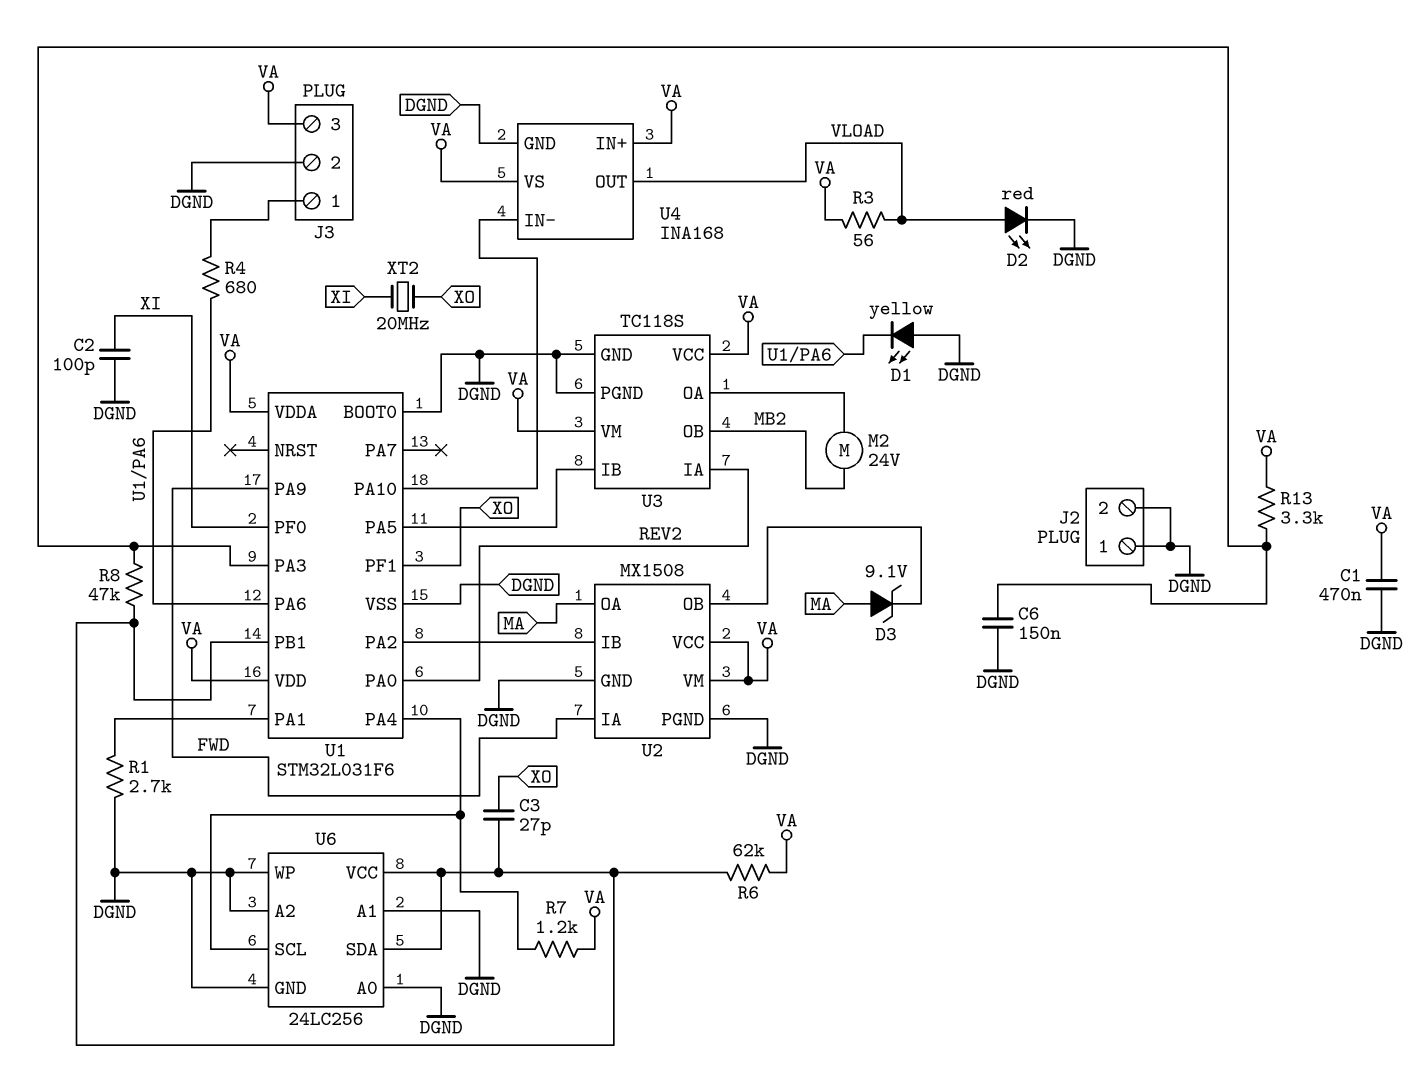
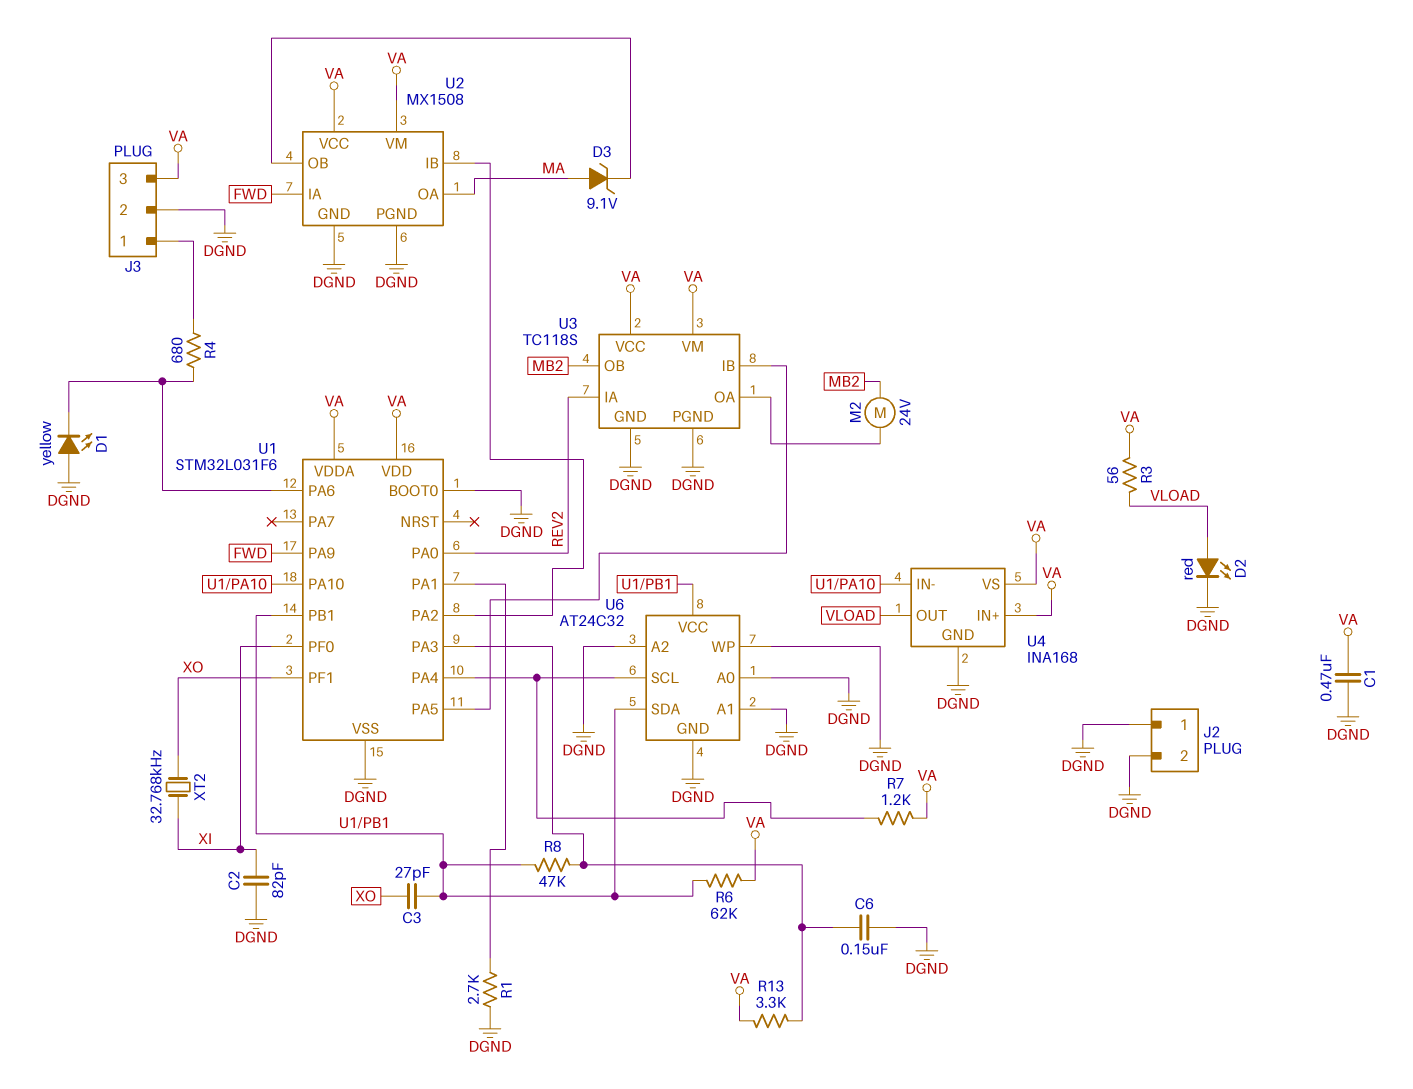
C2: 100pF (DGND, XI) -> 82pF (DGND, XI)
U6: 24LC256 -> AT24C32
XT2: 20MHz (XI, XO) -> 32.768kHz (XI, XO)

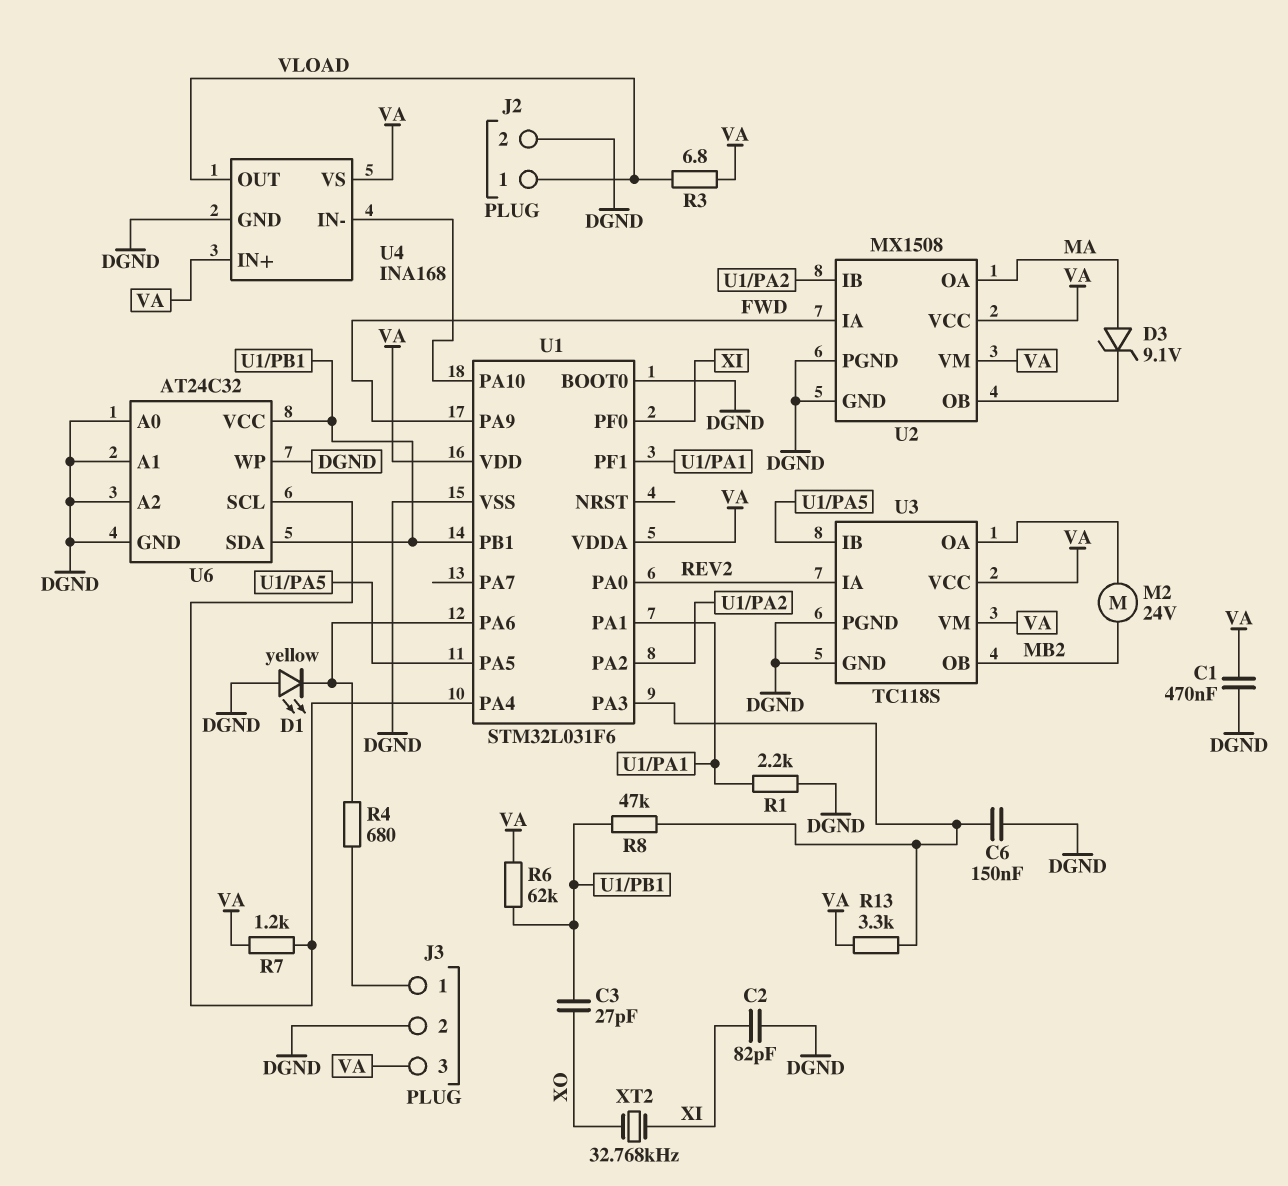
D2: LED red (A VLOAD, K DGND) -> none
J2 pin 1: DGND -> VLOAD
R1: 2.7k (DGND, U1/PA1) -> 2.2k (DGND, U1/PA1)
R3: 56 (VA, VLOAD) -> 6.8 (VA, VLOAD)
U1 pin PF1: XO -> U1/PA1

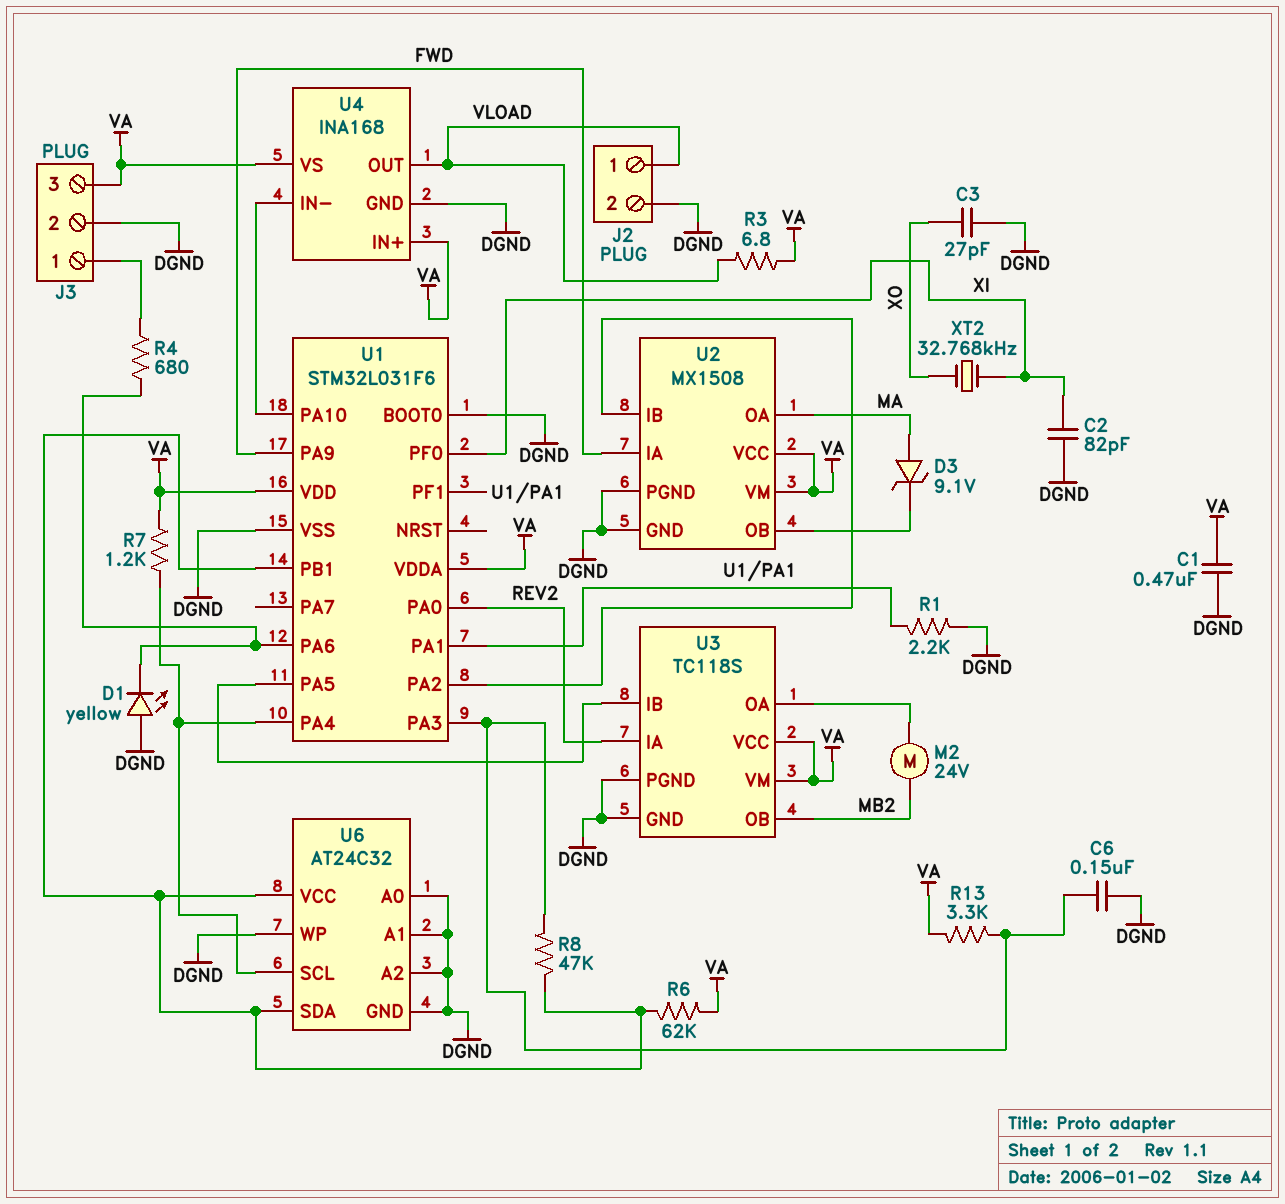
C3: 27pF (U1/PB1, XO) -> 27pF (DGND, XO)

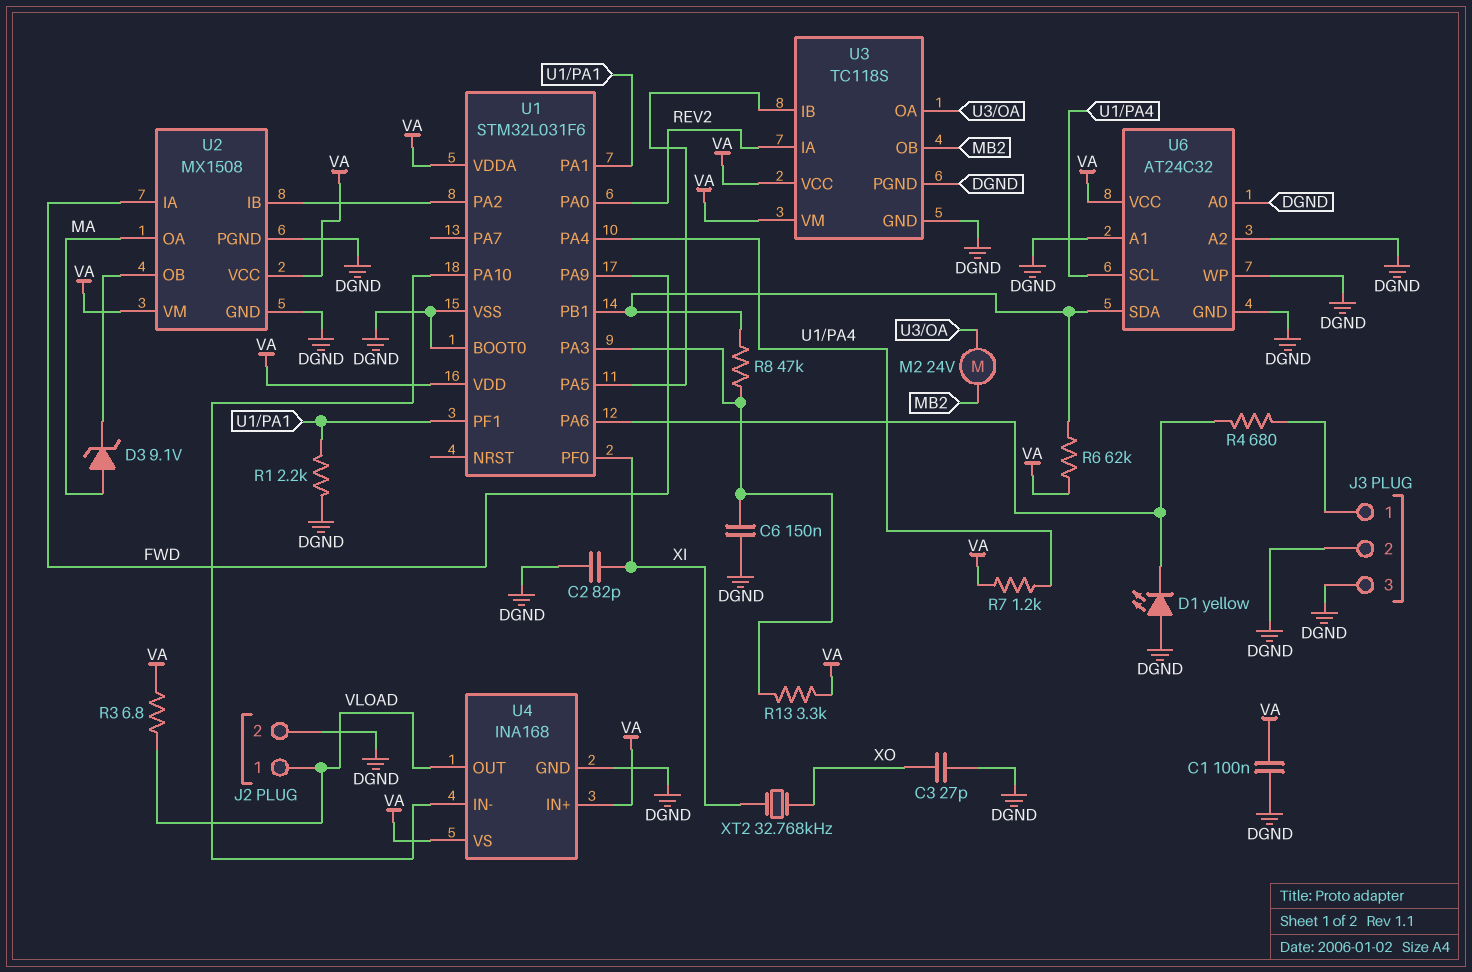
C1: 470nF (DGND, VA) -> 100nF (DGND, VA)
J3 pin 3: VA -> DGND
U6 pin VCC: U1/PB1 -> VA

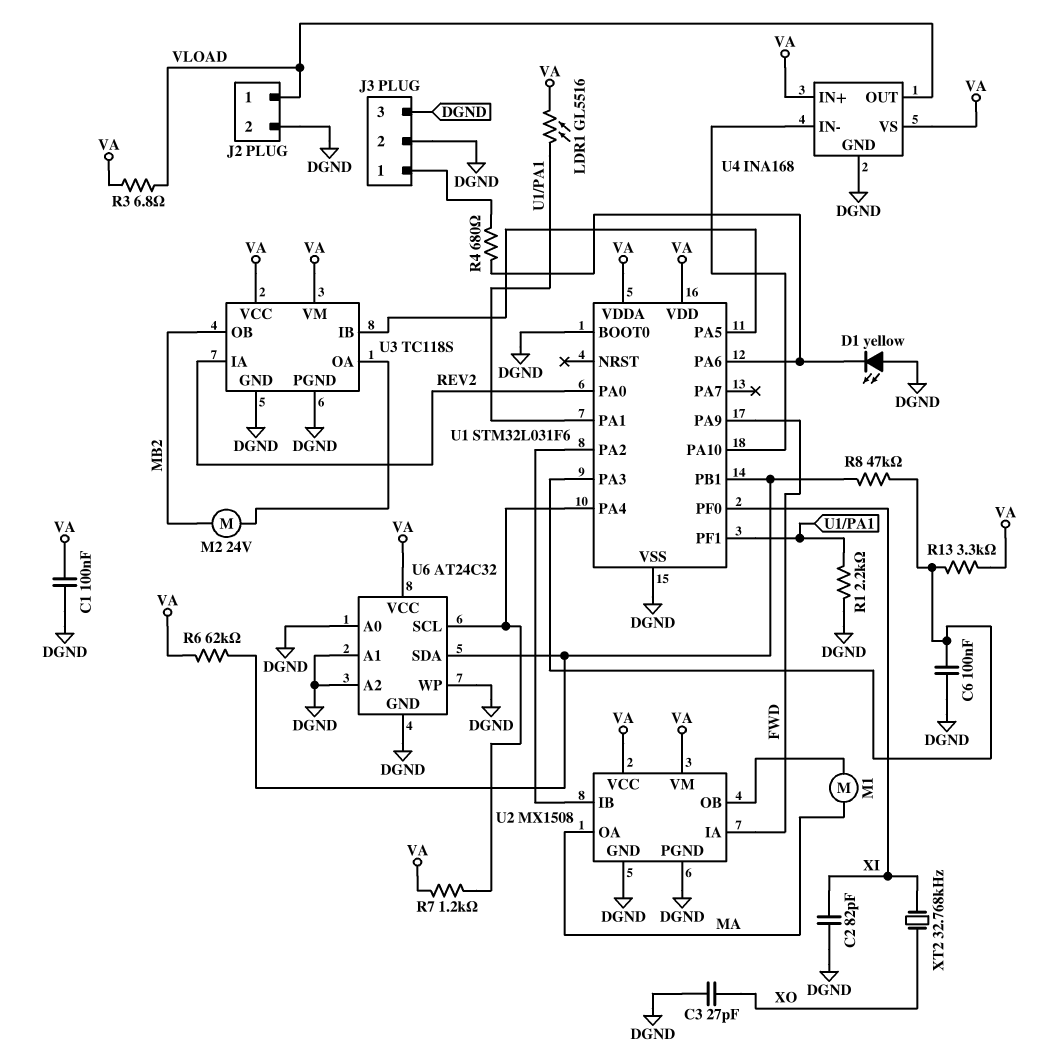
C6: 150nF (DGND, U1/PA3) -> 100nF (DGND, U1/PA3)
D3: zener 9.1V (A MA, K U2/OB) -> none
LDR1: none -> GL5516 (U1/PA1, VA)
M1: none -> motor (MA, U2/OB)

